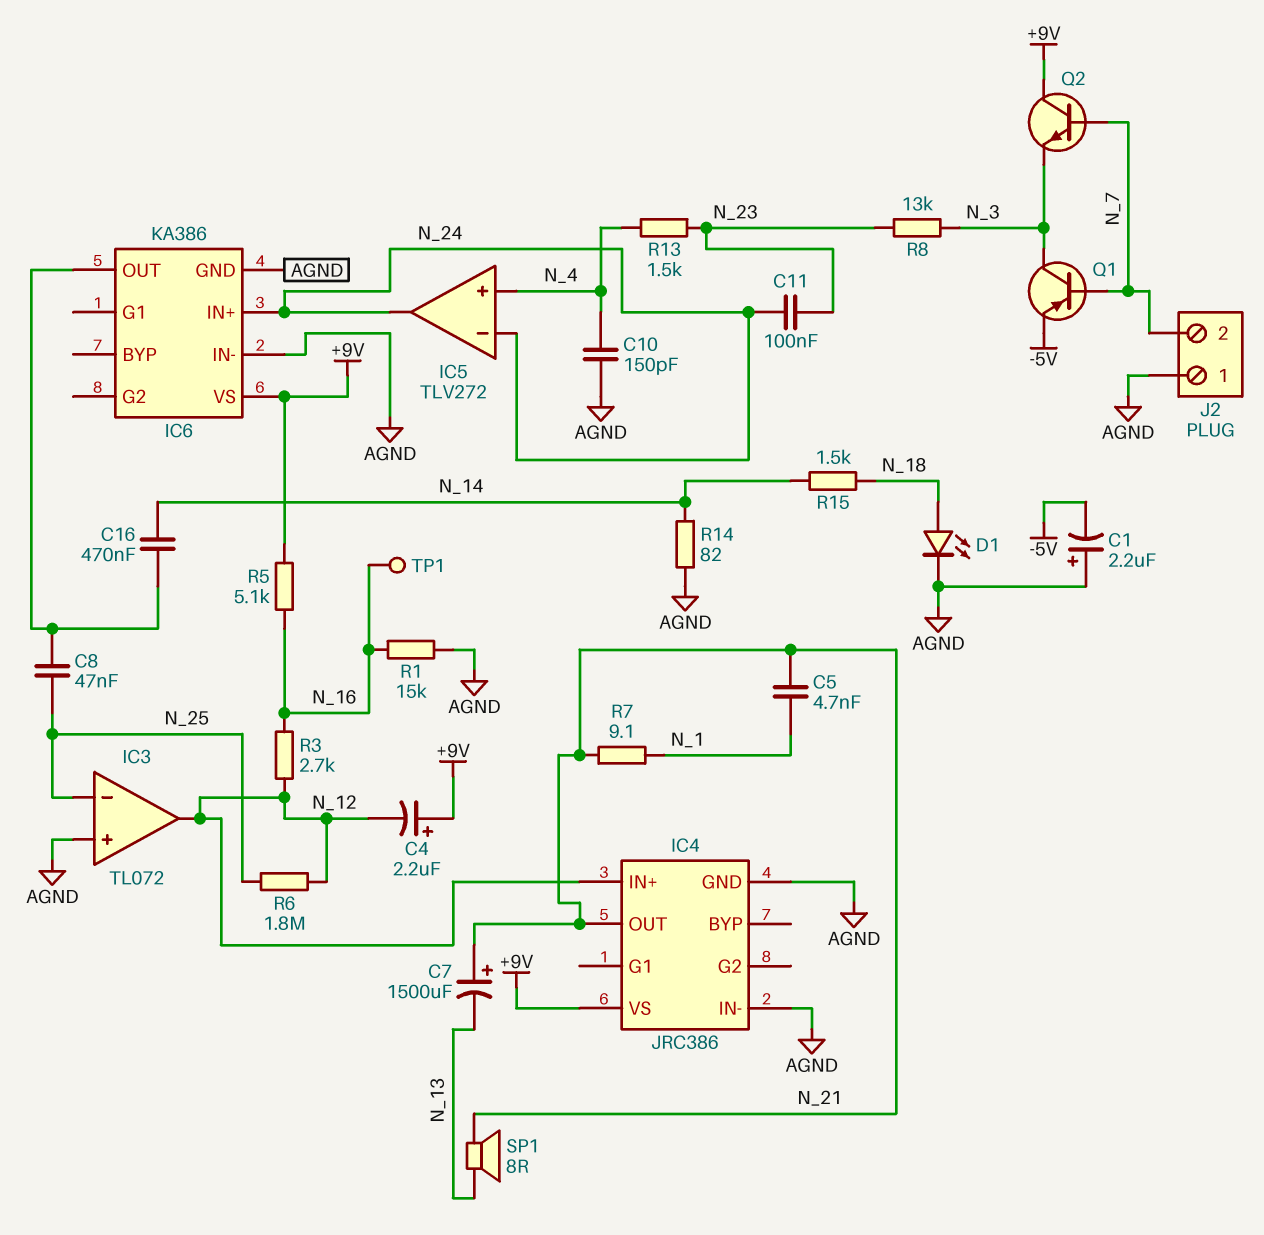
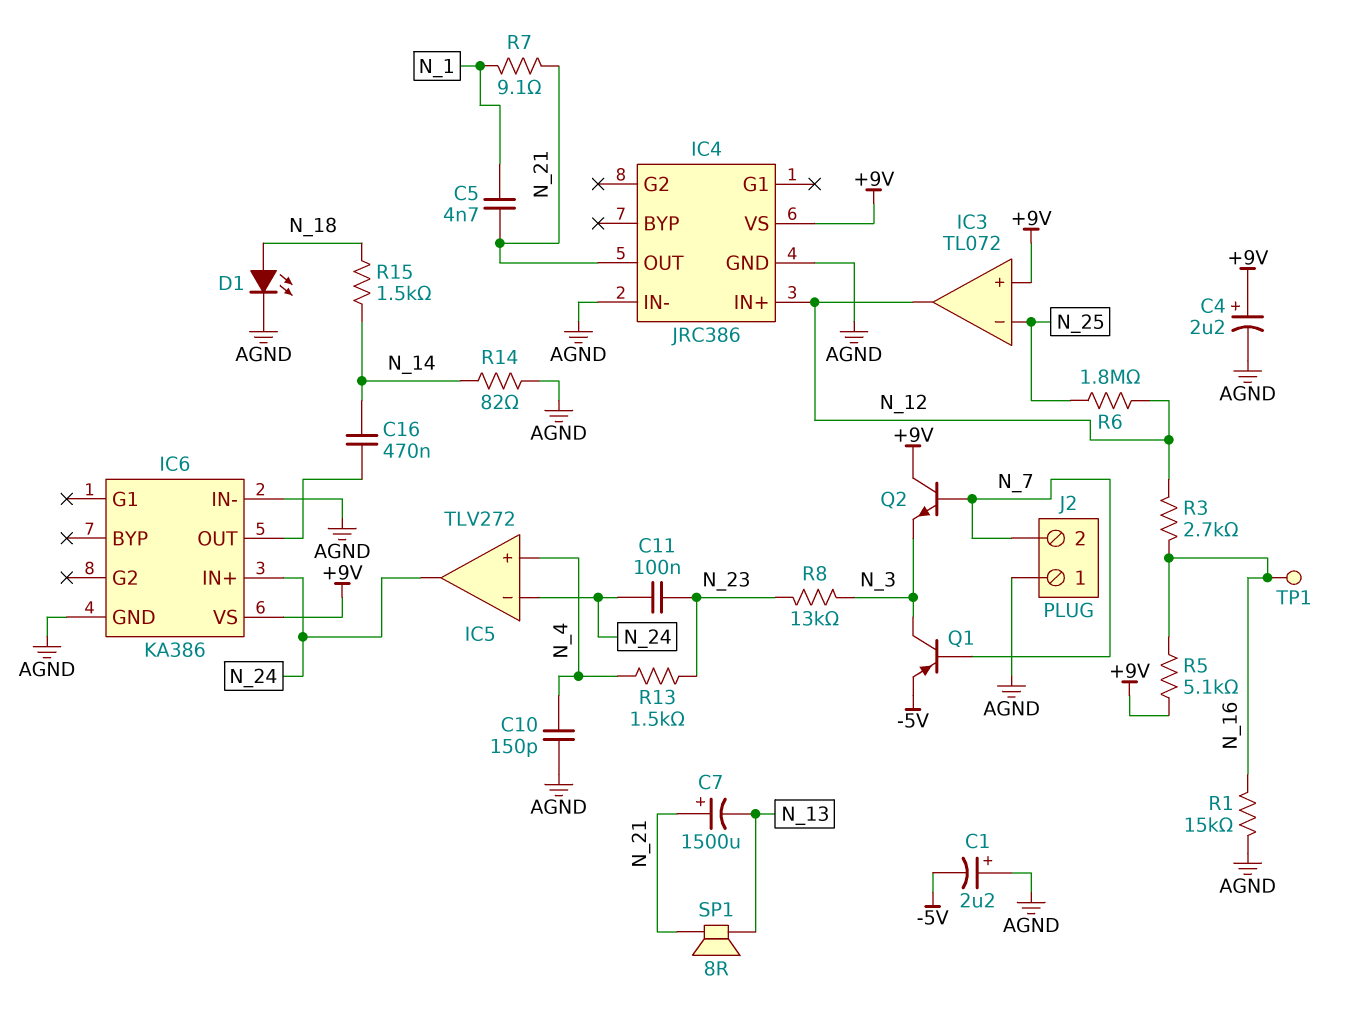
C4: 2.2uF (plus +9V, minus N_12) -> 2.2uF (plus +9V, minus AGND)
C8: 47nF (IC6/OUT, N_25) -> none
IC3 pin in+: AGND -> +9V

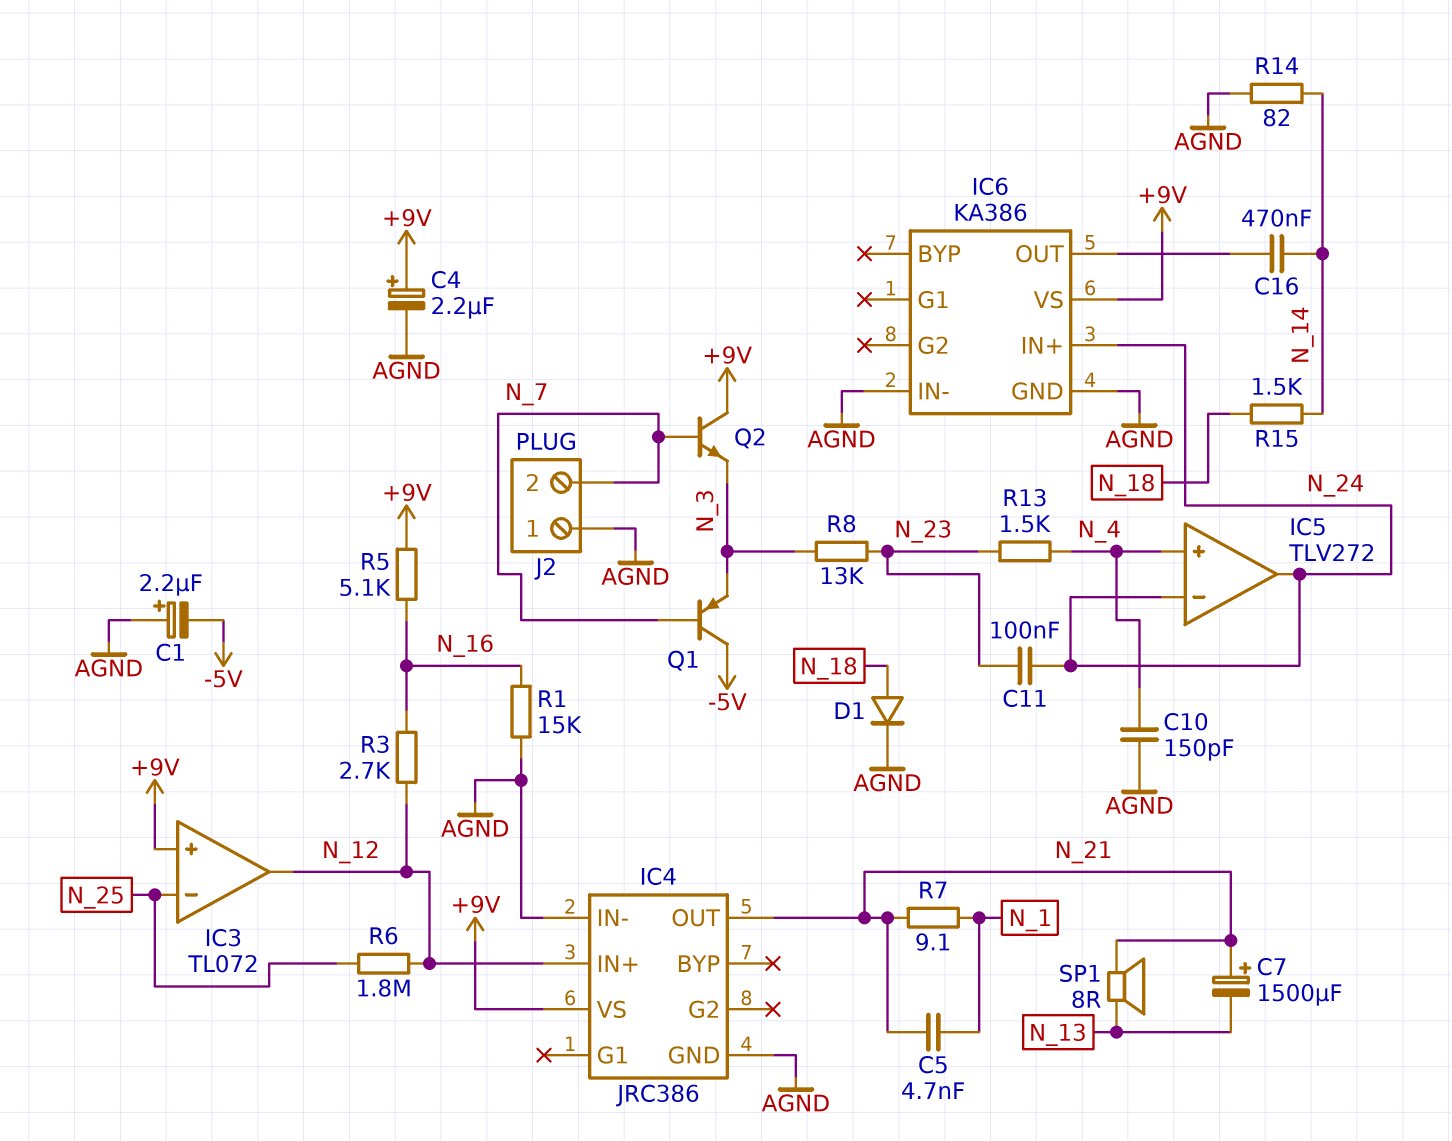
D1: LED (A N_18, K AGND) -> diode (A N_18, K AGND)
Q1: PNP (B N_7, C N_3, E -5V) -> PNP (B N_7, C -5V, E N_3)
TP1: test point (N_16) -> none

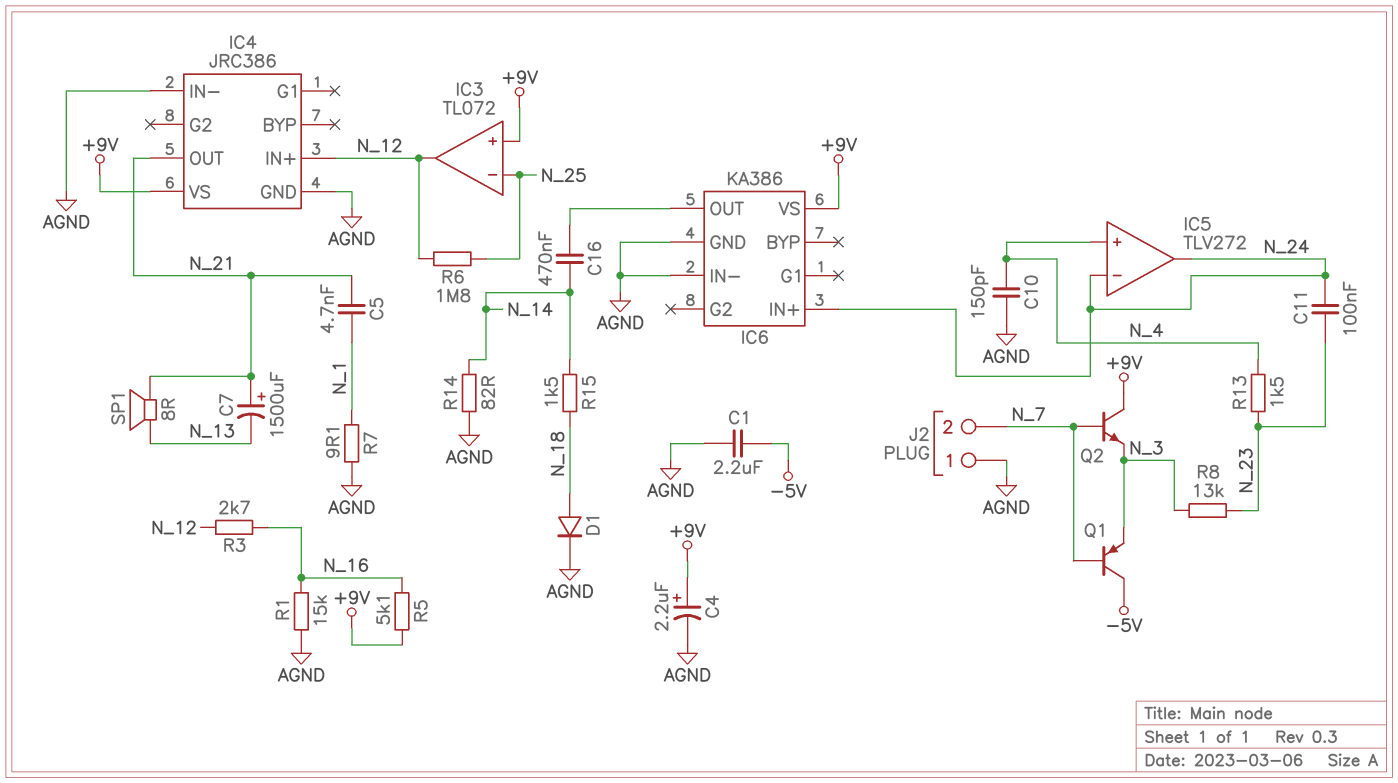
C1: 2.2uF (plus AGND, minus -5V) -> 2.2uF (-5V, AGND)
R7: 9.1 (N_1, N_21) -> 9.1 (AGND, N_1)

